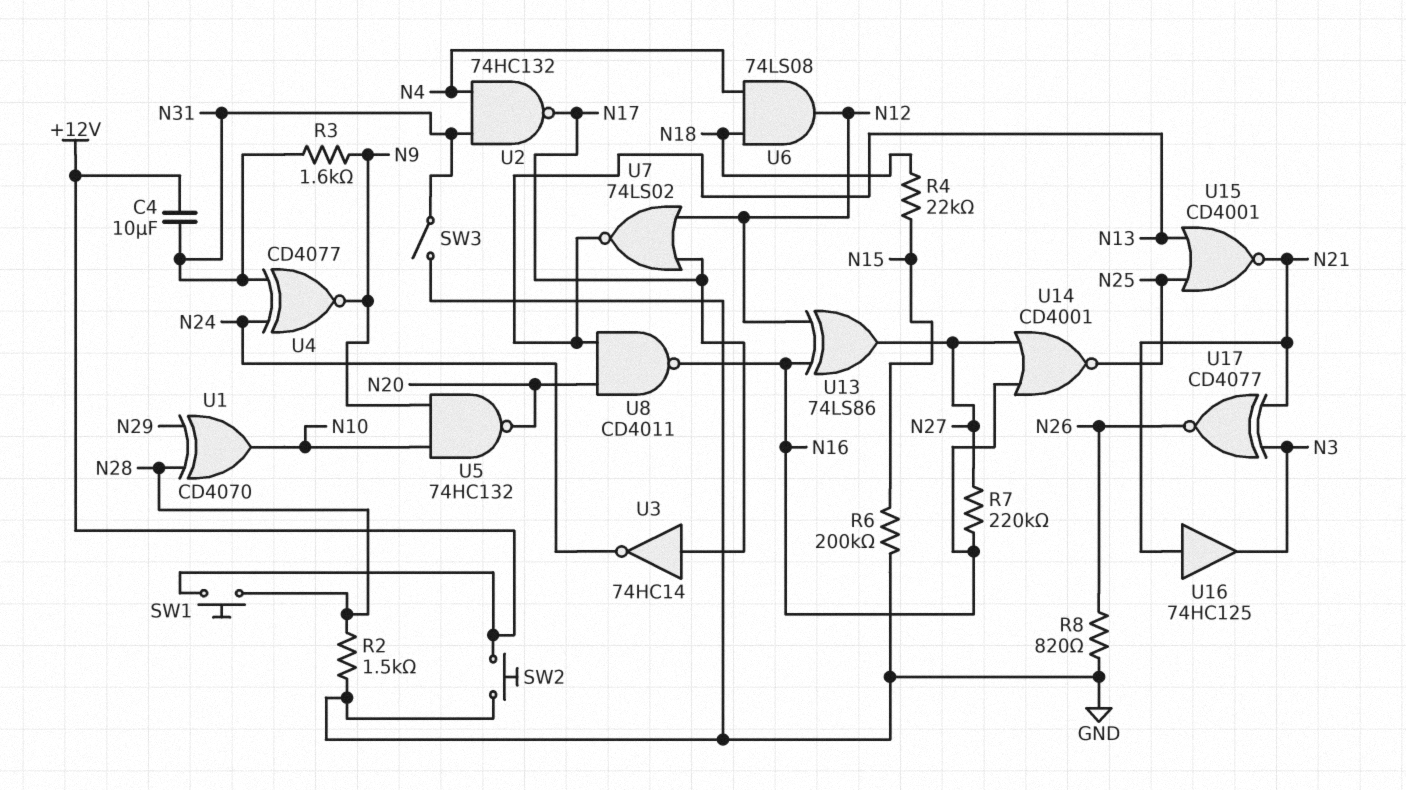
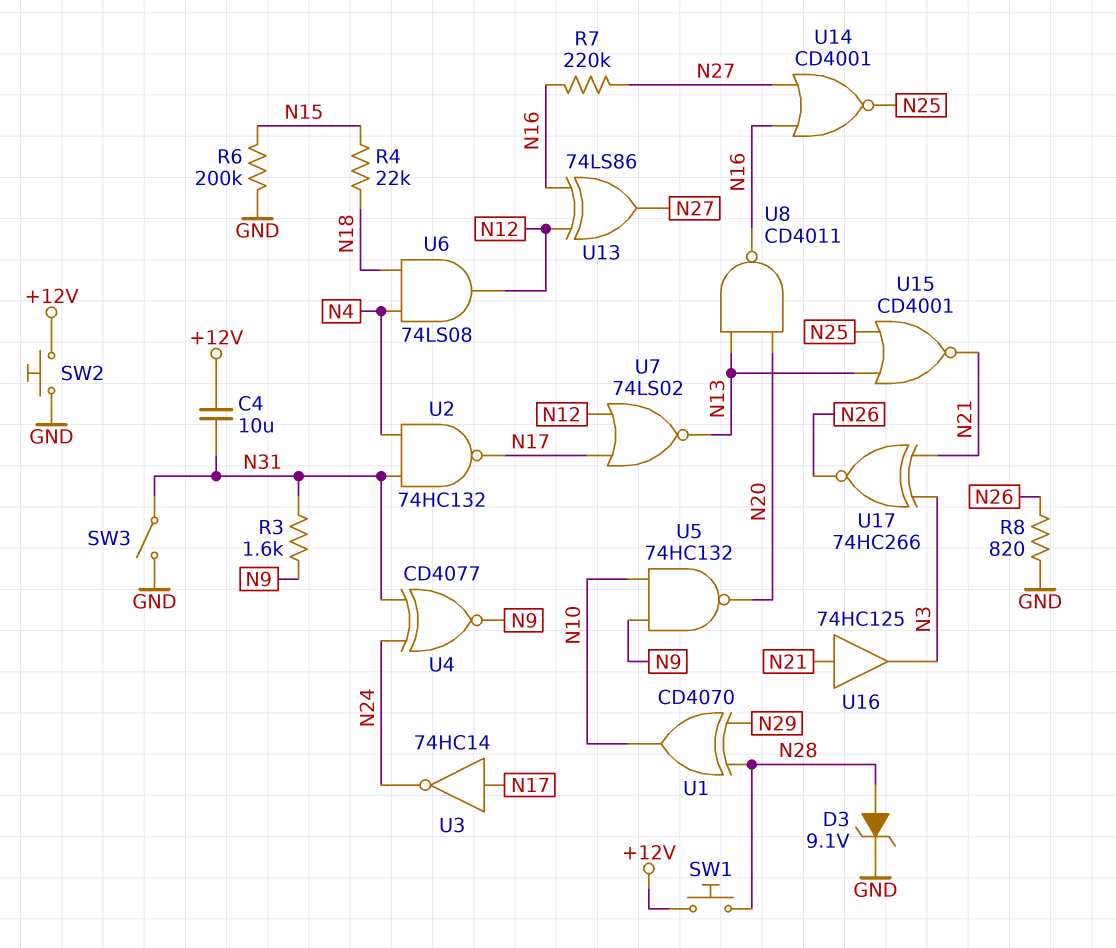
D3: none -> zener 9.1V (A N28, K GND)
R2: 1.5k (GND, N28) -> none
U17: XNOR CD4077 (in N3, in N21, out N26) -> XNOR 74HC266 (in N3, in N21, out N26)

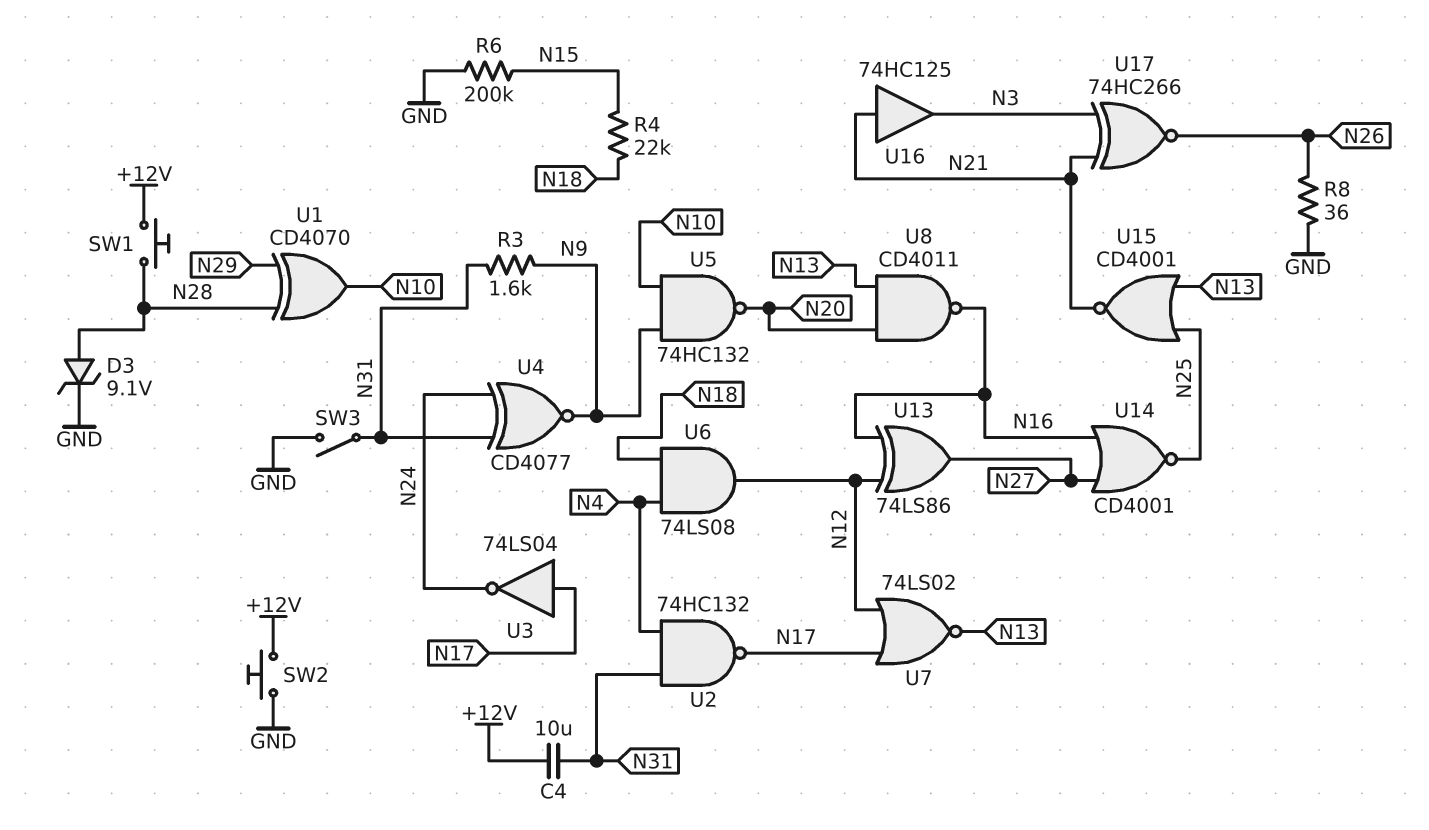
R7: 220k (N16, N27) -> none
R8: 820 (GND, N26) -> 36 (GND, N26)
U3: NOT 74HC14 (in N17, out N24) -> NOT 74LS04 (in N17, out N24)

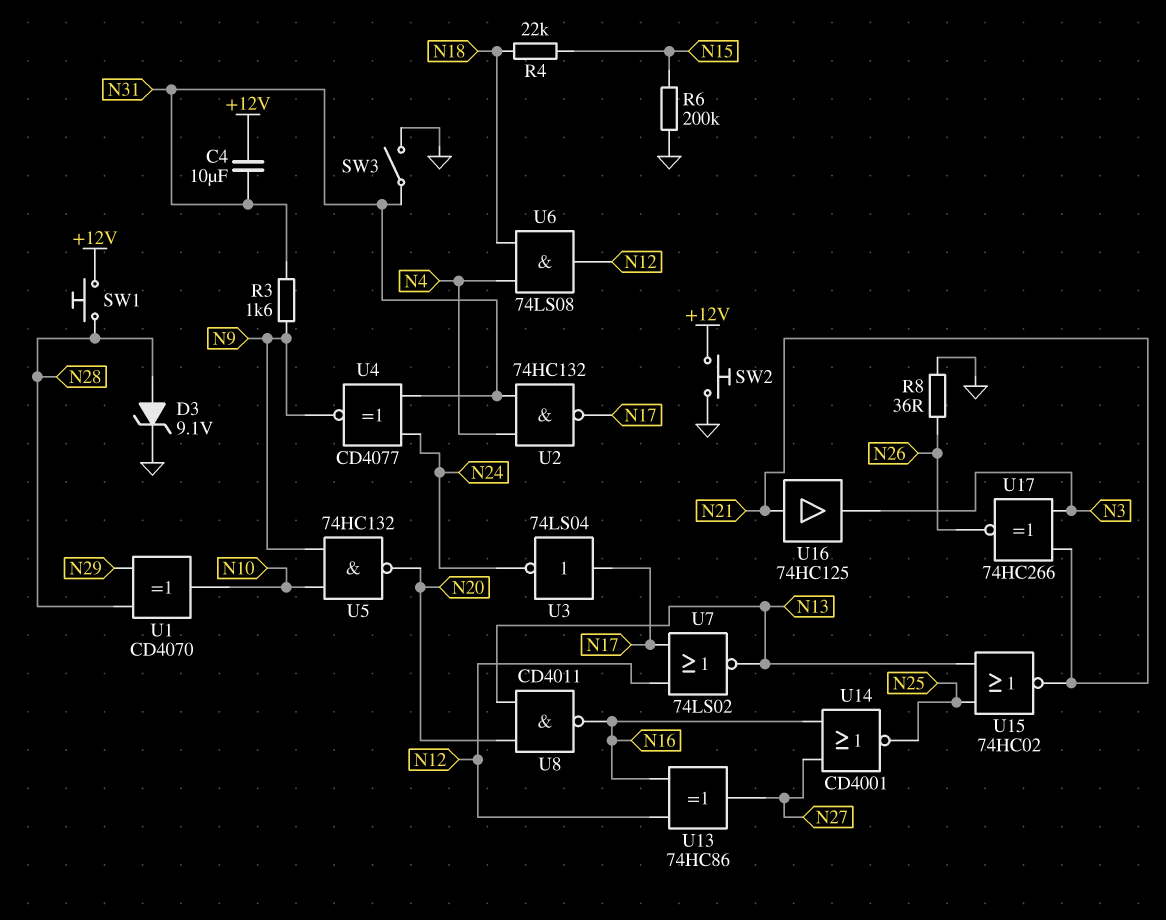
U13: XOR 74LS86 (in N12, in N16, out N27) -> XOR 74HC86 (in N12, in N16, out N27)
U15: NOR CD4001 (in N13, in N25, out N21) -> NOR 74HC02 (in N13, in N25, out N21)

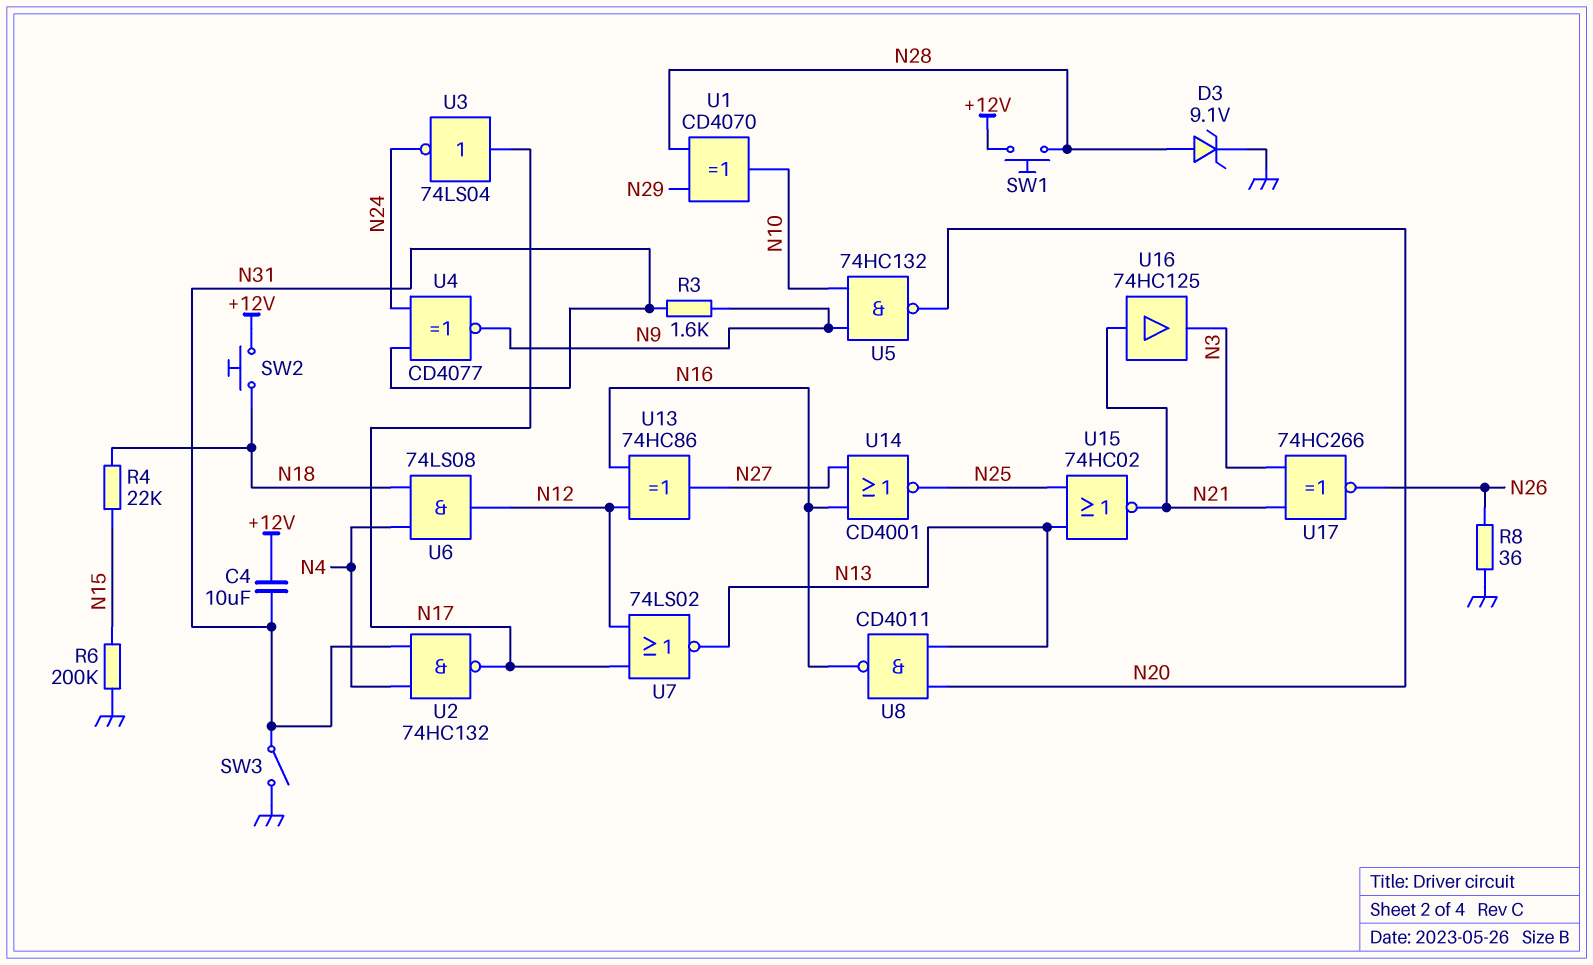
SW2: button (+12V, GND) -> button (+12V, N18)

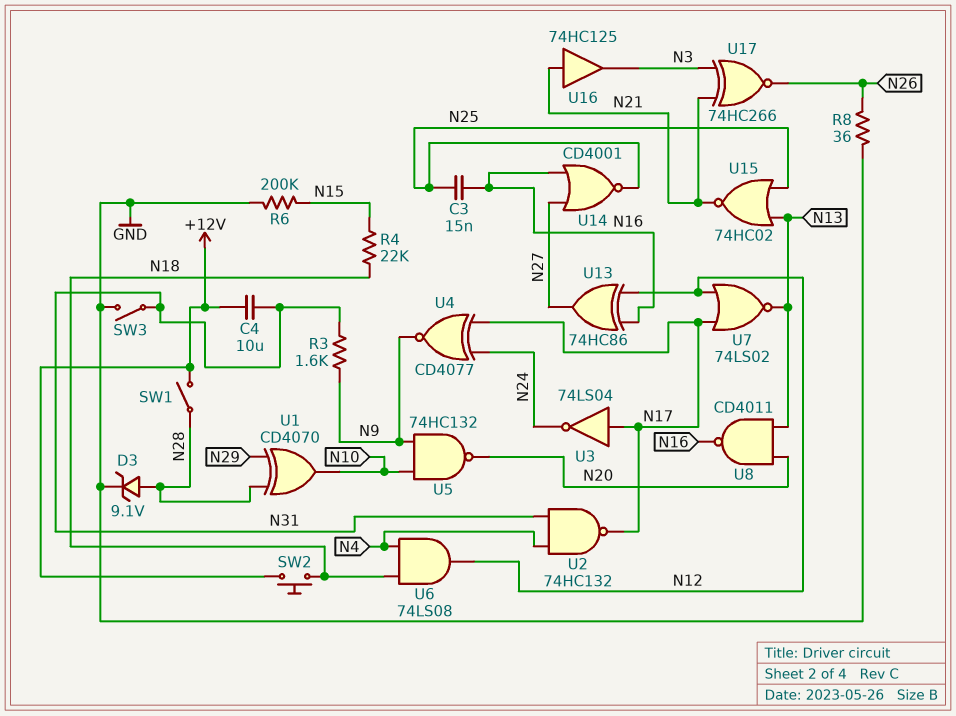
C3: none -> 15nF (N16, N25)
SW1: button (+12V, N28) -> switch (+12V, N28)
U4: XNOR CD4077 (in N24, in N31, out N9) -> XNOR CD4077 (in N17, in N24, out N9)

